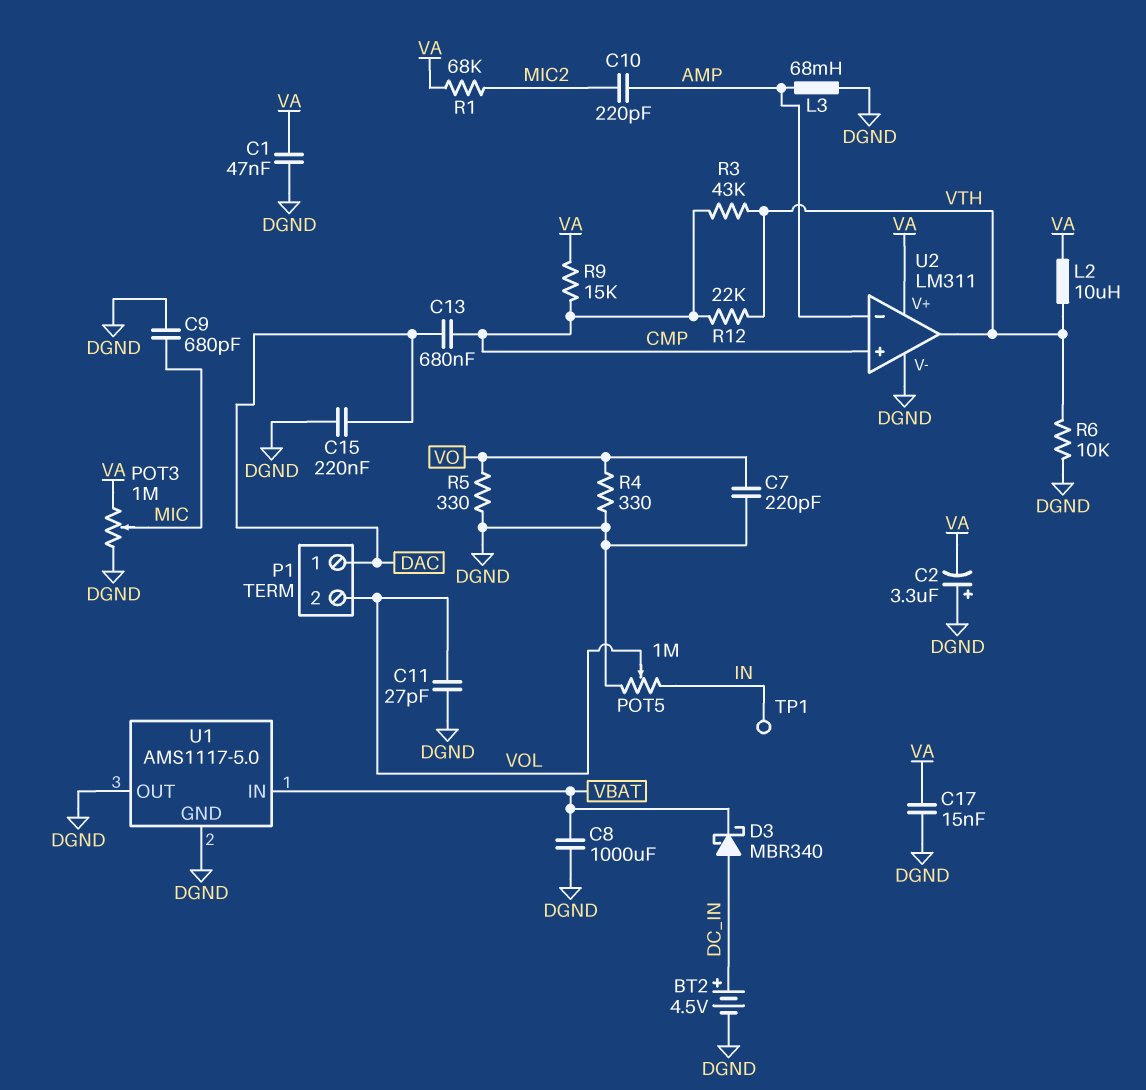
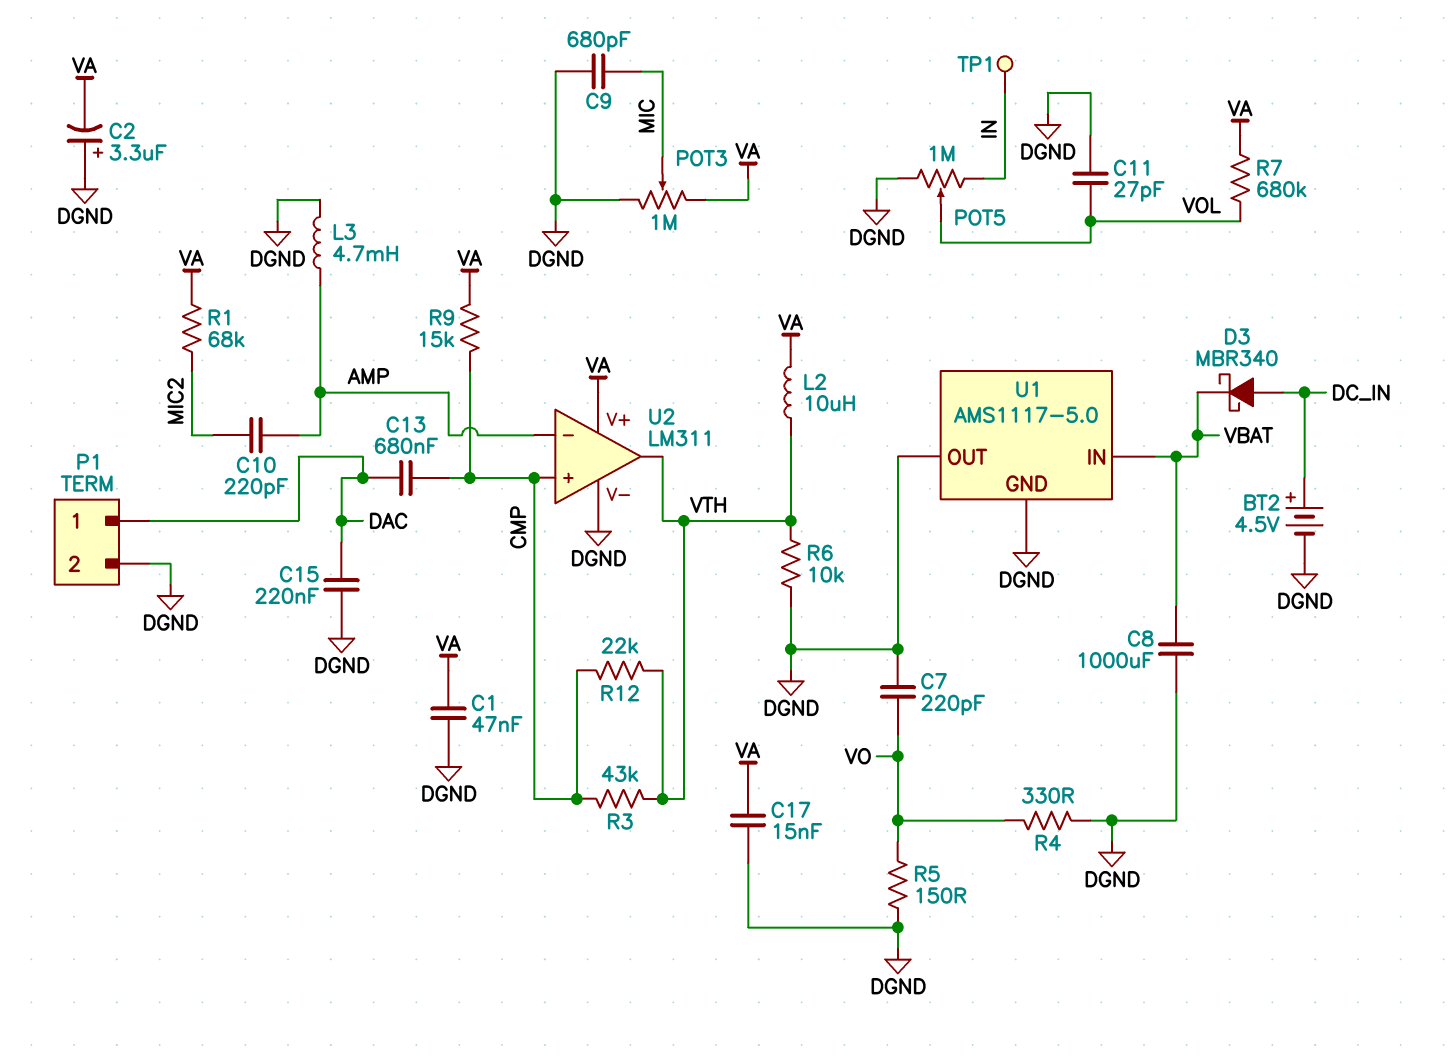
L3: 68mH (AMP, DGND) -> 4.7mH (AMP, DGND)
P1 pin 2: VOL -> DGND
R5: 330 (DGND, VO) -> 150 (DGND, VO)
R7: none -> 680k (VA, VOL)

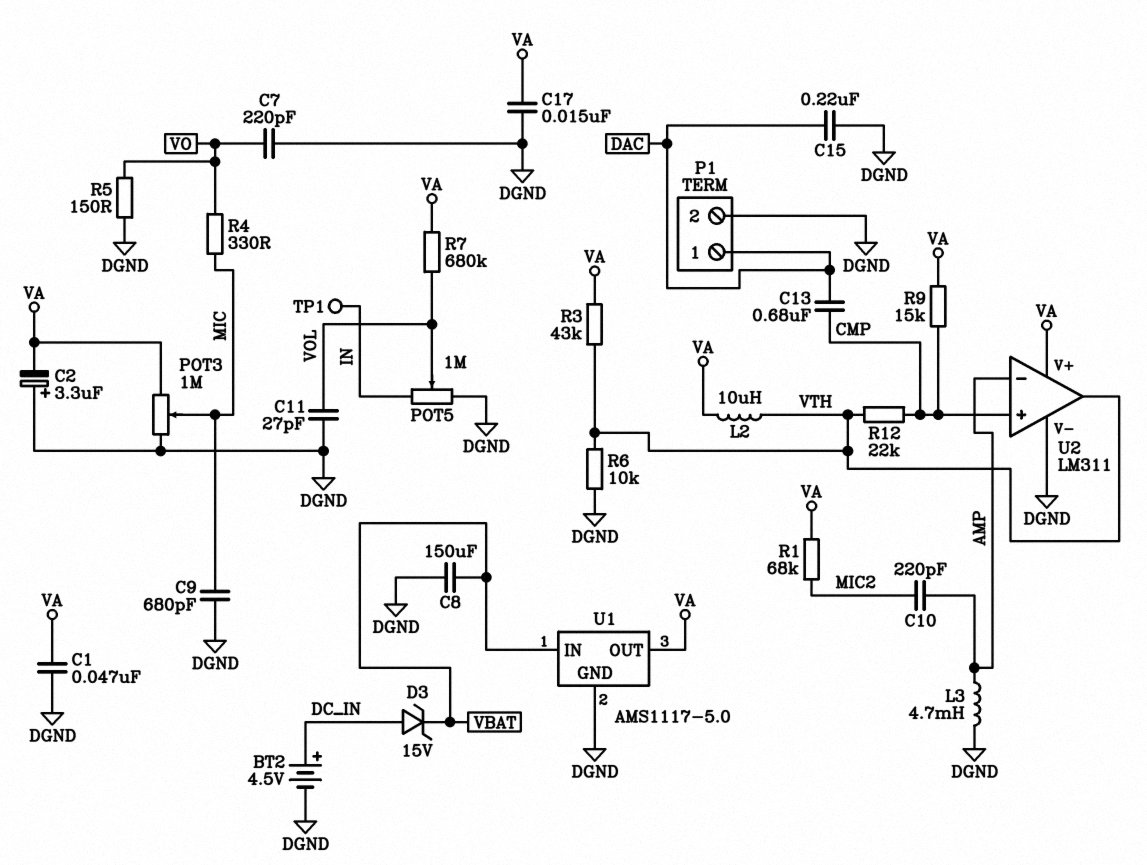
C8: 1000uF (DGND, VBAT) -> 150uF (DGND, VBAT)
D3: schottky MBR340 (A DC_IN, K VBAT) -> zener 15V (A DC_IN, K VBAT)
R3: 43k (CMP, VTH) -> 43k (VA, VTH)
R4: 330 (DGND, VO) -> 330 (MIC, VO)
U1 pin OUT: DGND -> VA

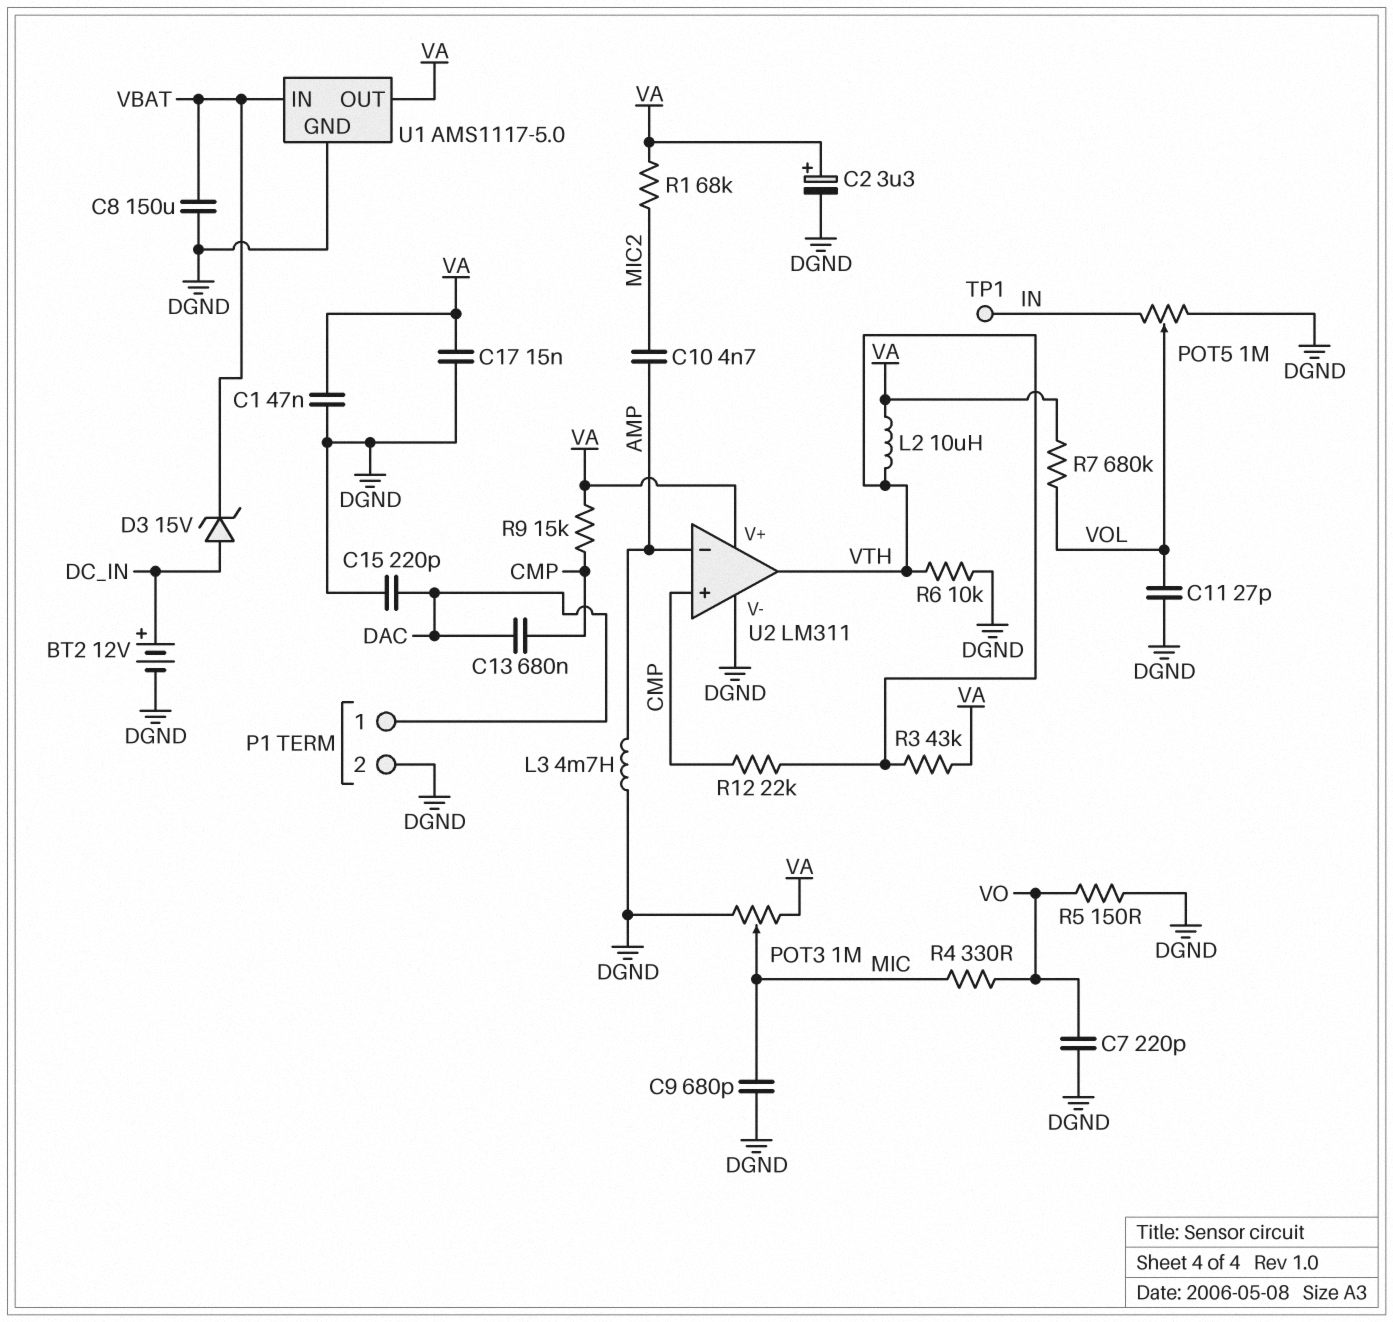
BT2: 4.5V (plus DC_IN, minus DGND) -> 12V (plus DC_IN, minus DGND)
C2: 3.3uF (plus DGND, minus VA) -> 3.3uF (plus VA, minus DGND)
C10: 220pF (AMP, MIC2) -> 4.7nF (AMP, MIC2)
C15: 220nF (DAC, DGND) -> 220pF (DAC, DGND)

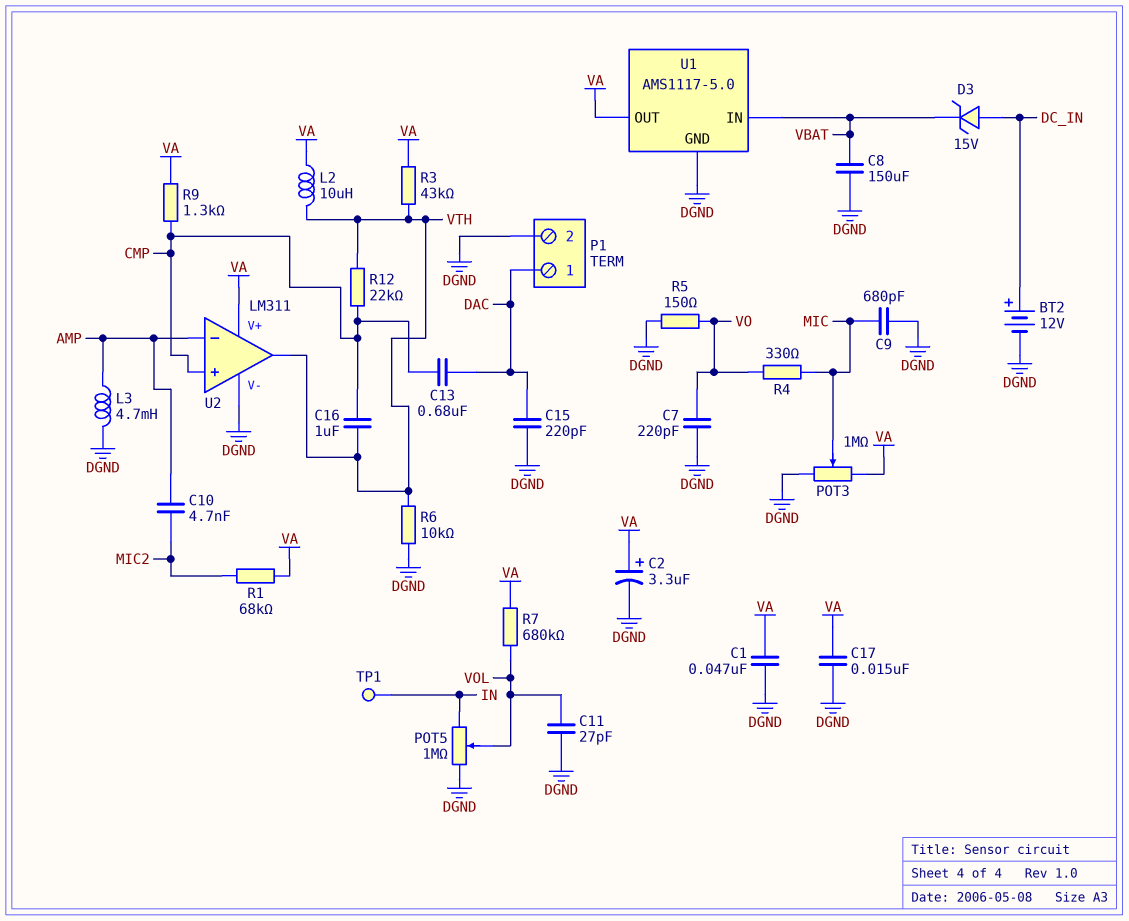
C16: none -> 1uF (CMP, VTH)
R9: 15k (CMP, VA) -> 1.3k (CMP, VA)

